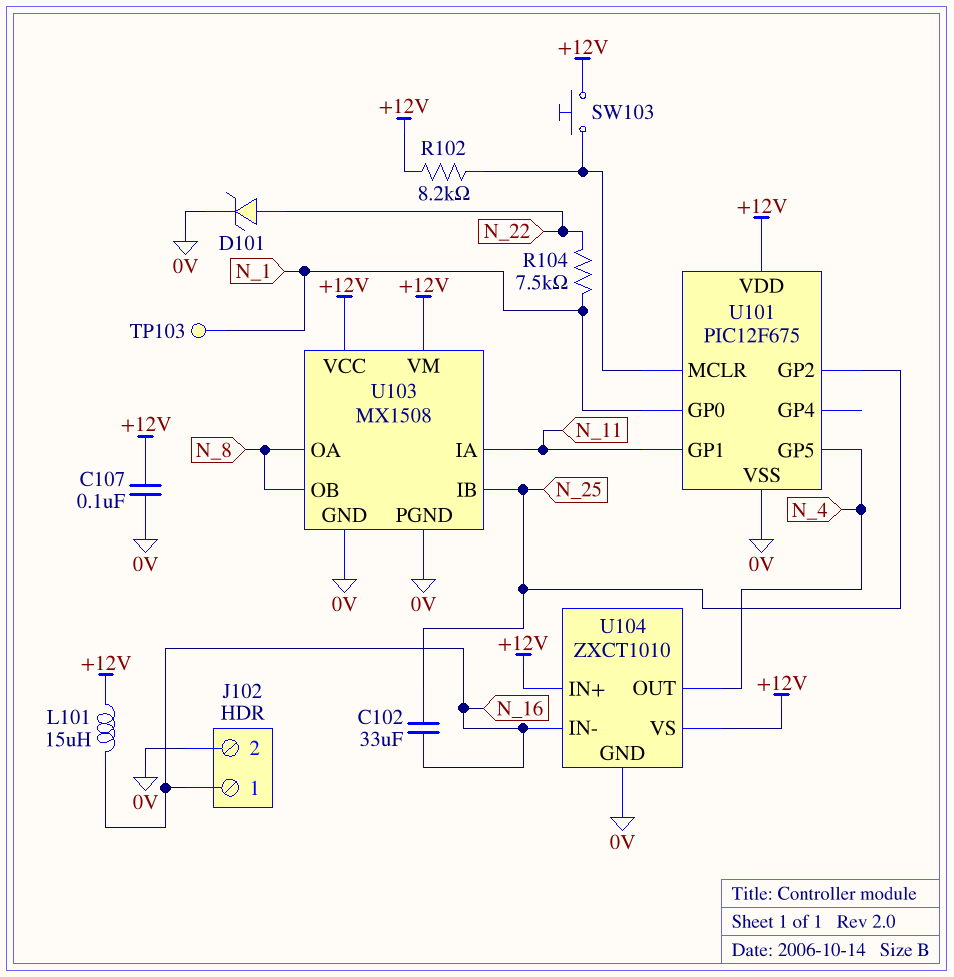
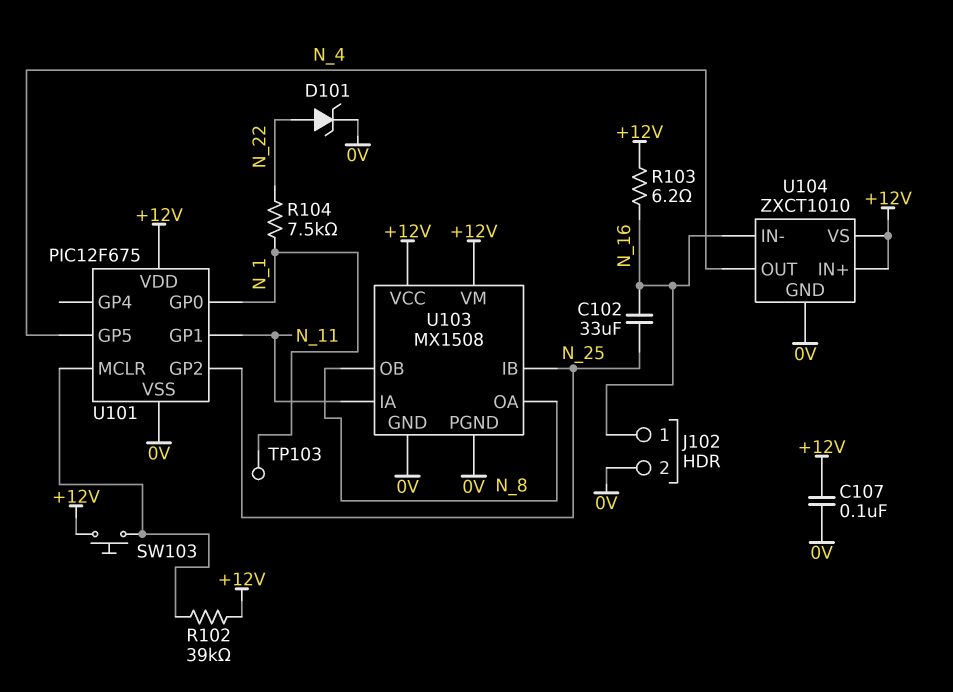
L101: 15uH (+12V, N_16) -> none
R102: 8.2k (+12V, U101/MCLR) -> 39k (+12V, U101/MCLR)
R103: none -> 6.2 (+12V, N_16)

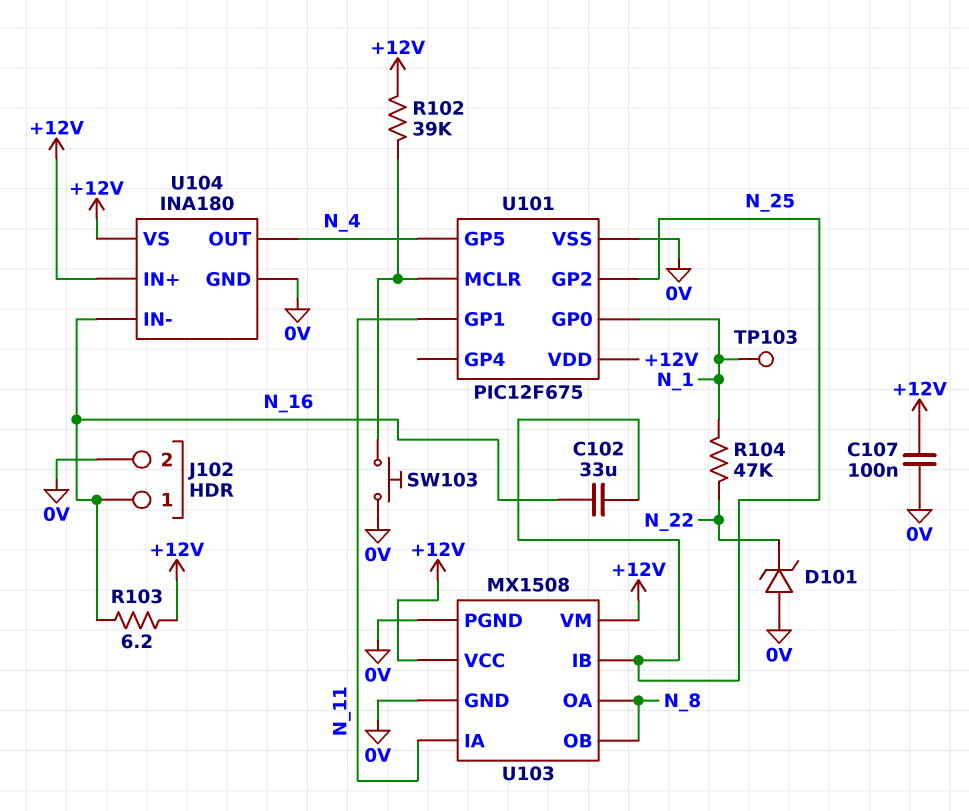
D101: zener (A N_22, K 0V) -> zener (A 0V, K N_22)
R104: 7.5k (N_1, N_22) -> 47k (N_1, N_22)
SW103: button (+12V, U101/MCLR) -> button (0V, U101/MCLR)
U104: ZXCT1010 -> INA180

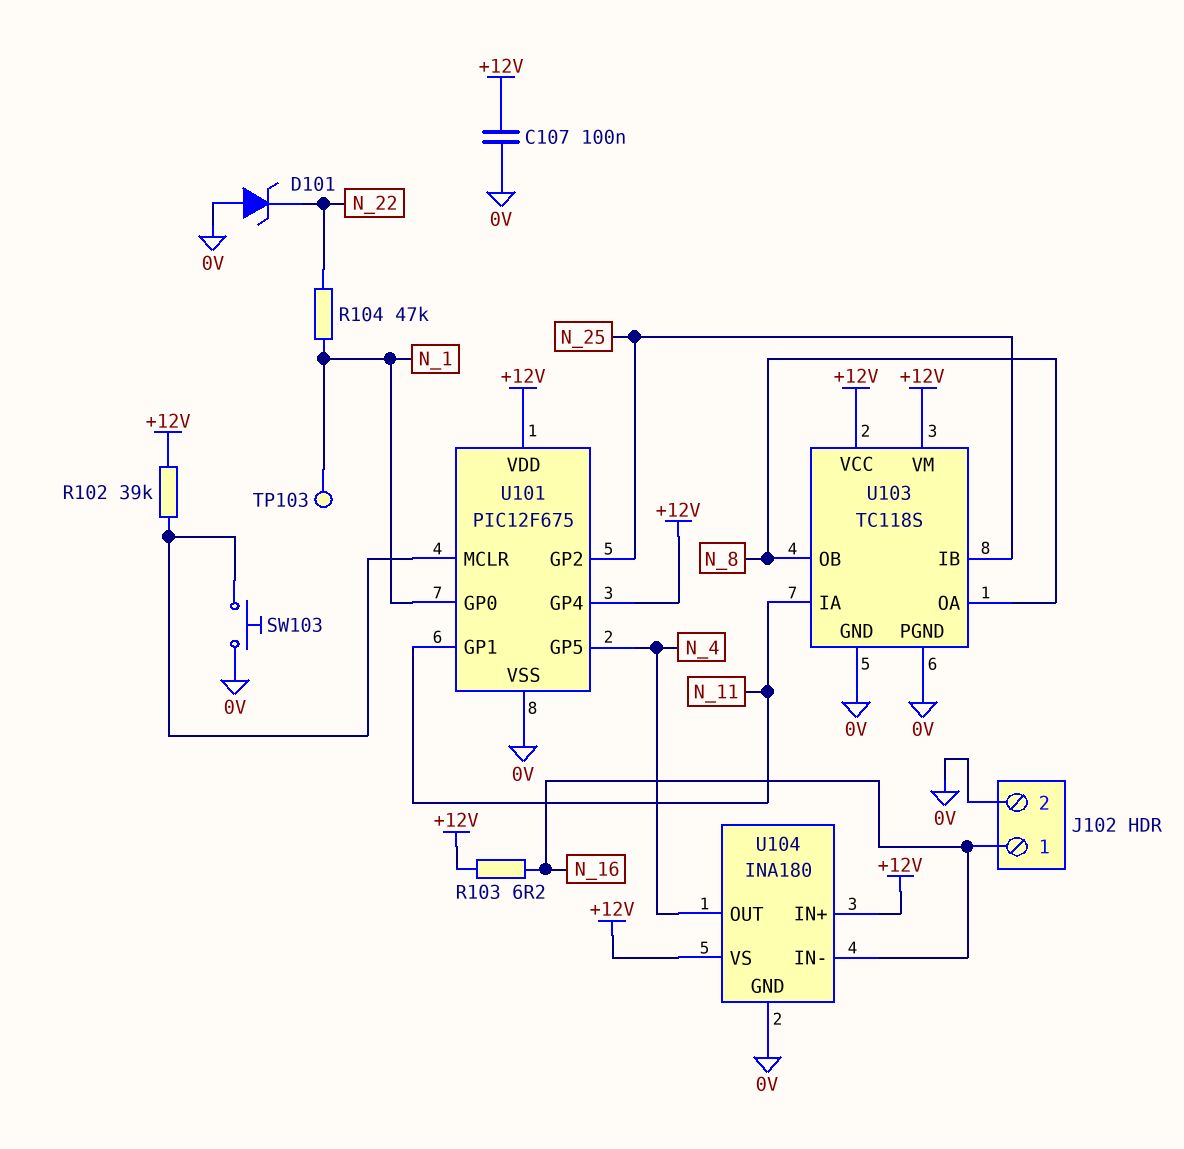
C102: 33uF (N_16, N_25) -> none
U101 pin GP4: none -> +12V
U103: MX1508 -> TC118S

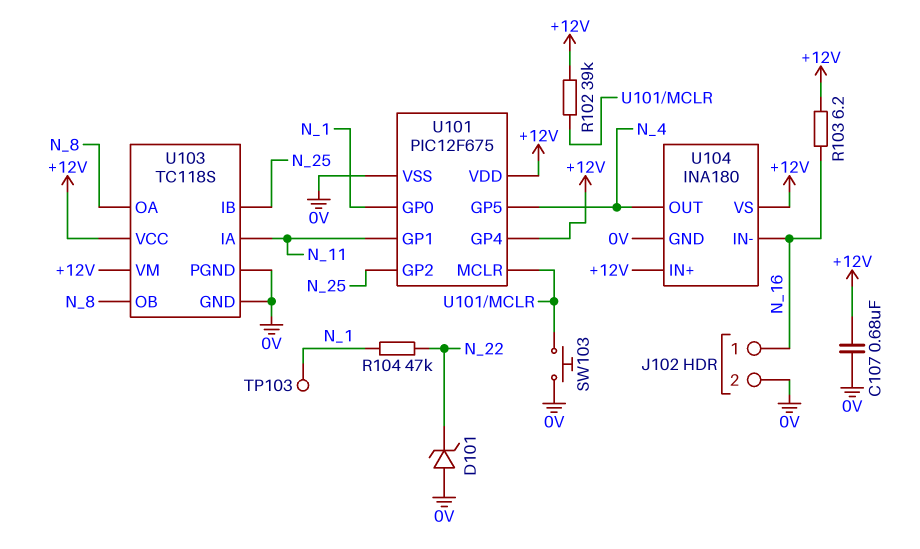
C107: 100nF (+12V, 0V) -> 680nF (+12V, 0V)

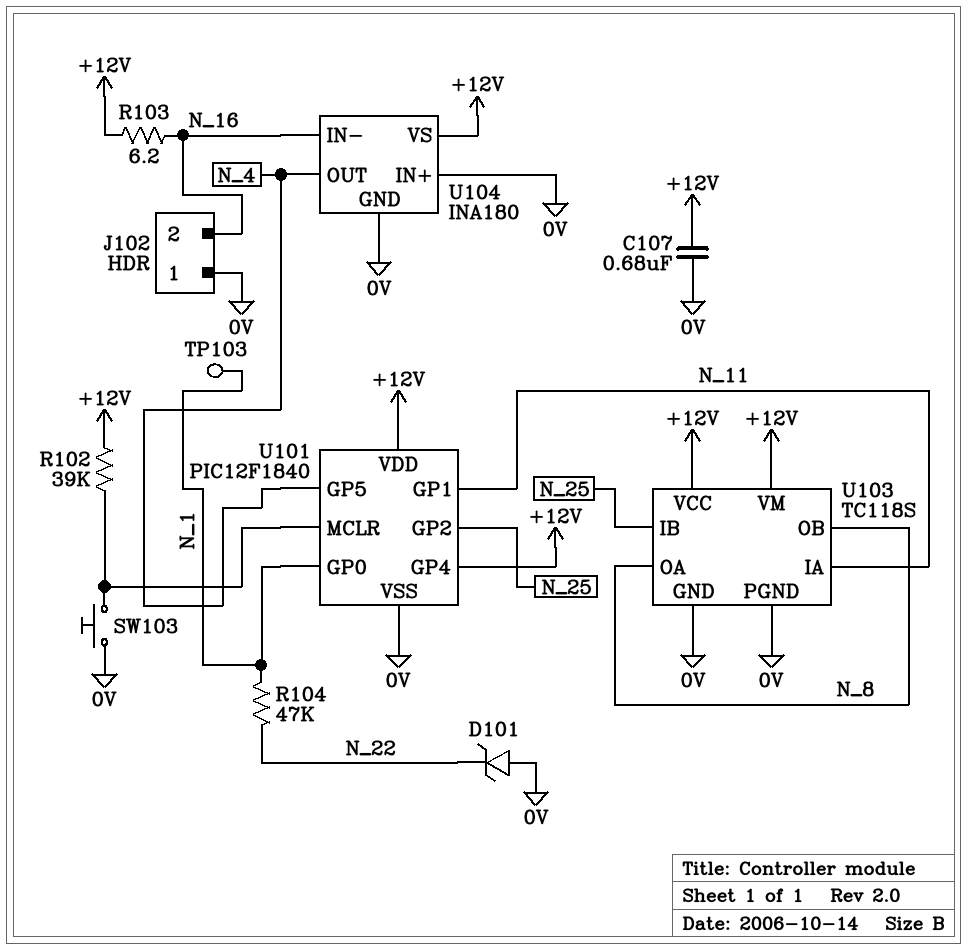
J102 pin 1: N_16 -> 0V
J102 pin 2: 0V -> N_16
U101: PIC12F675 -> PIC12F1840
U104 pin IN+: +12V -> 0V

